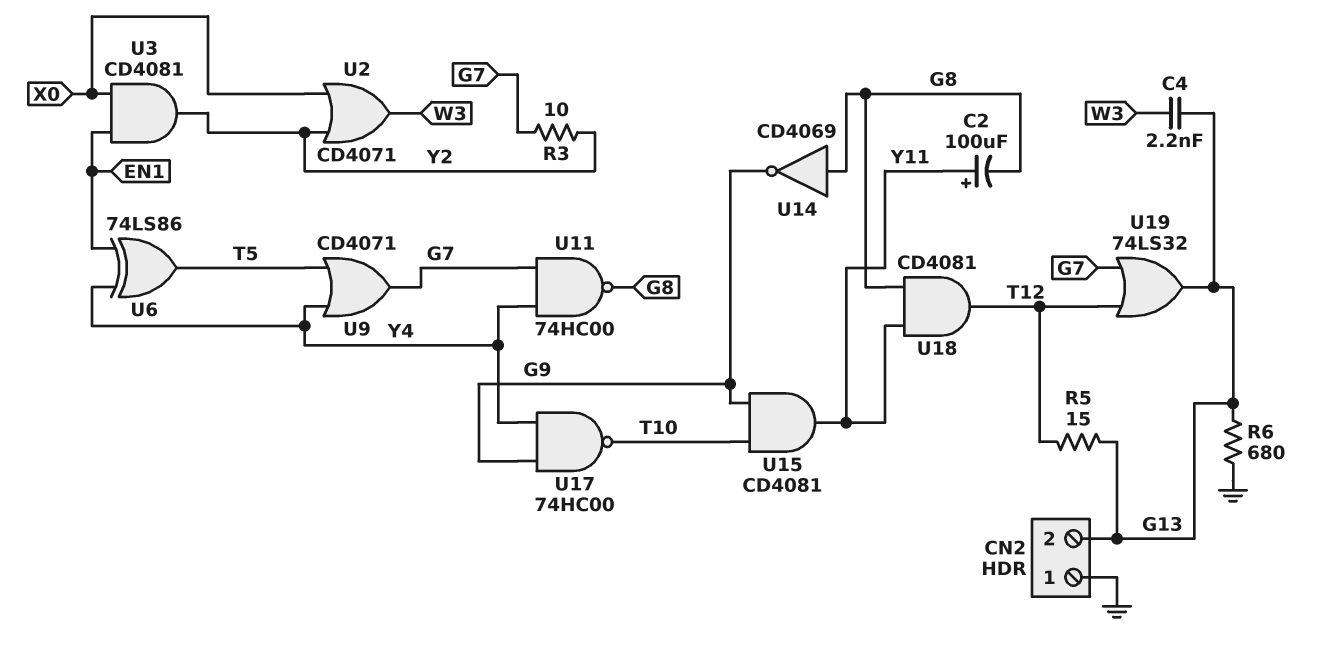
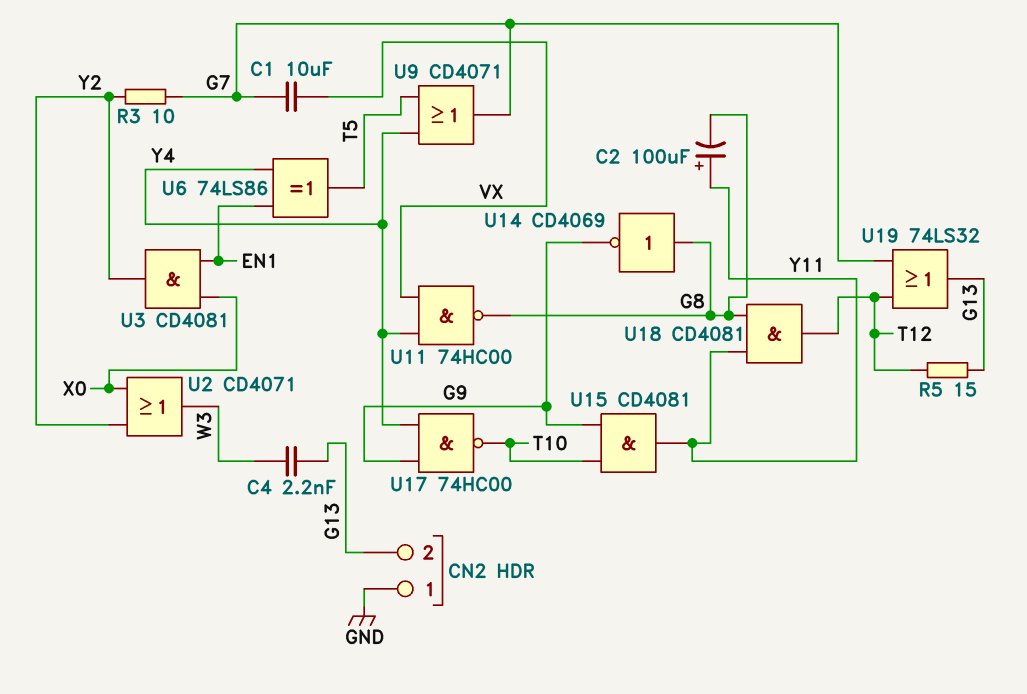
C1: none -> 10uF (G7, VX)
R6: 680 (G13, GND) -> none
U11: NAND 74HC00 (in G7, in Y4, out G8) -> NAND 74HC00 (in VX, in Y4, out G8)

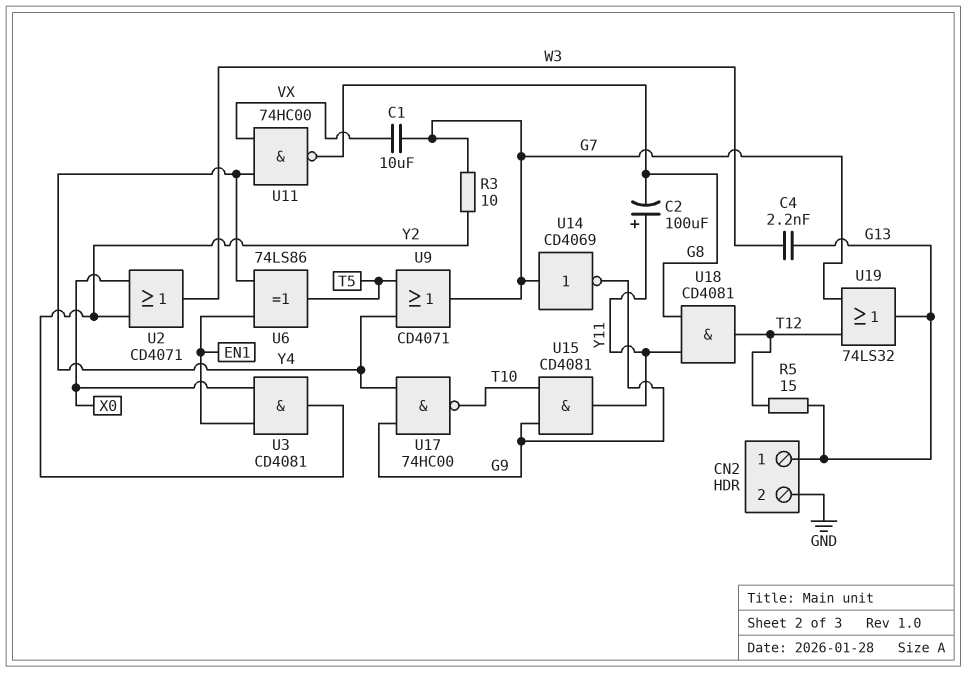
CN2 pin 1: GND -> G13
CN2 pin 2: G13 -> GND
U14: NOT CD4069 (in G8, out G9) -> NOT CD4069 (in G7, out G9)

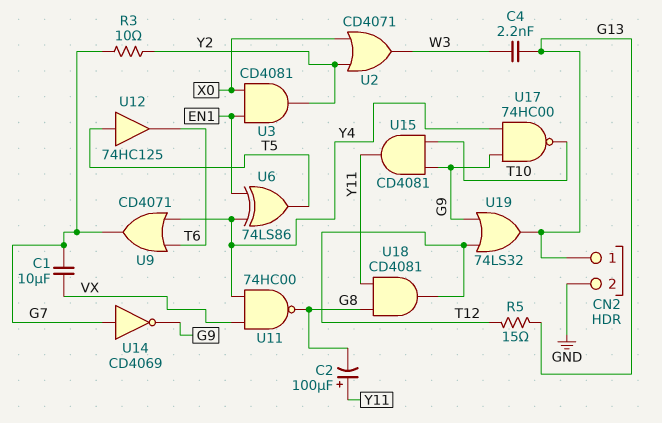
U9: OR CD4071 (in T5, in Y4, out G7) -> OR CD4071 (in T6, in Y4, out G7)
U12: none -> buffer 74HC125 (in T5, out T6)
U19: OR 74LS32 (in G7, in T12, out G13) -> OR 74LS32 (in G9, in T12, out G13)

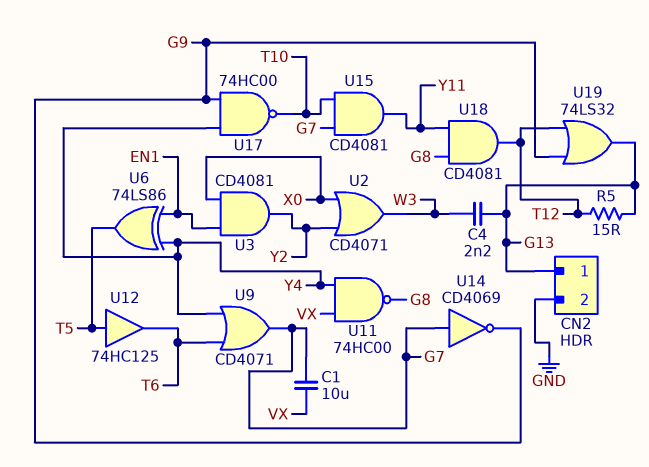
C2: 100uF (plus Y11, minus G8) -> none
R3: 10 (G7, Y2) -> none
U15: AND CD4081 (in G9, in T10, out Y11) -> AND CD4081 (in G7, in T10, out Y11)

